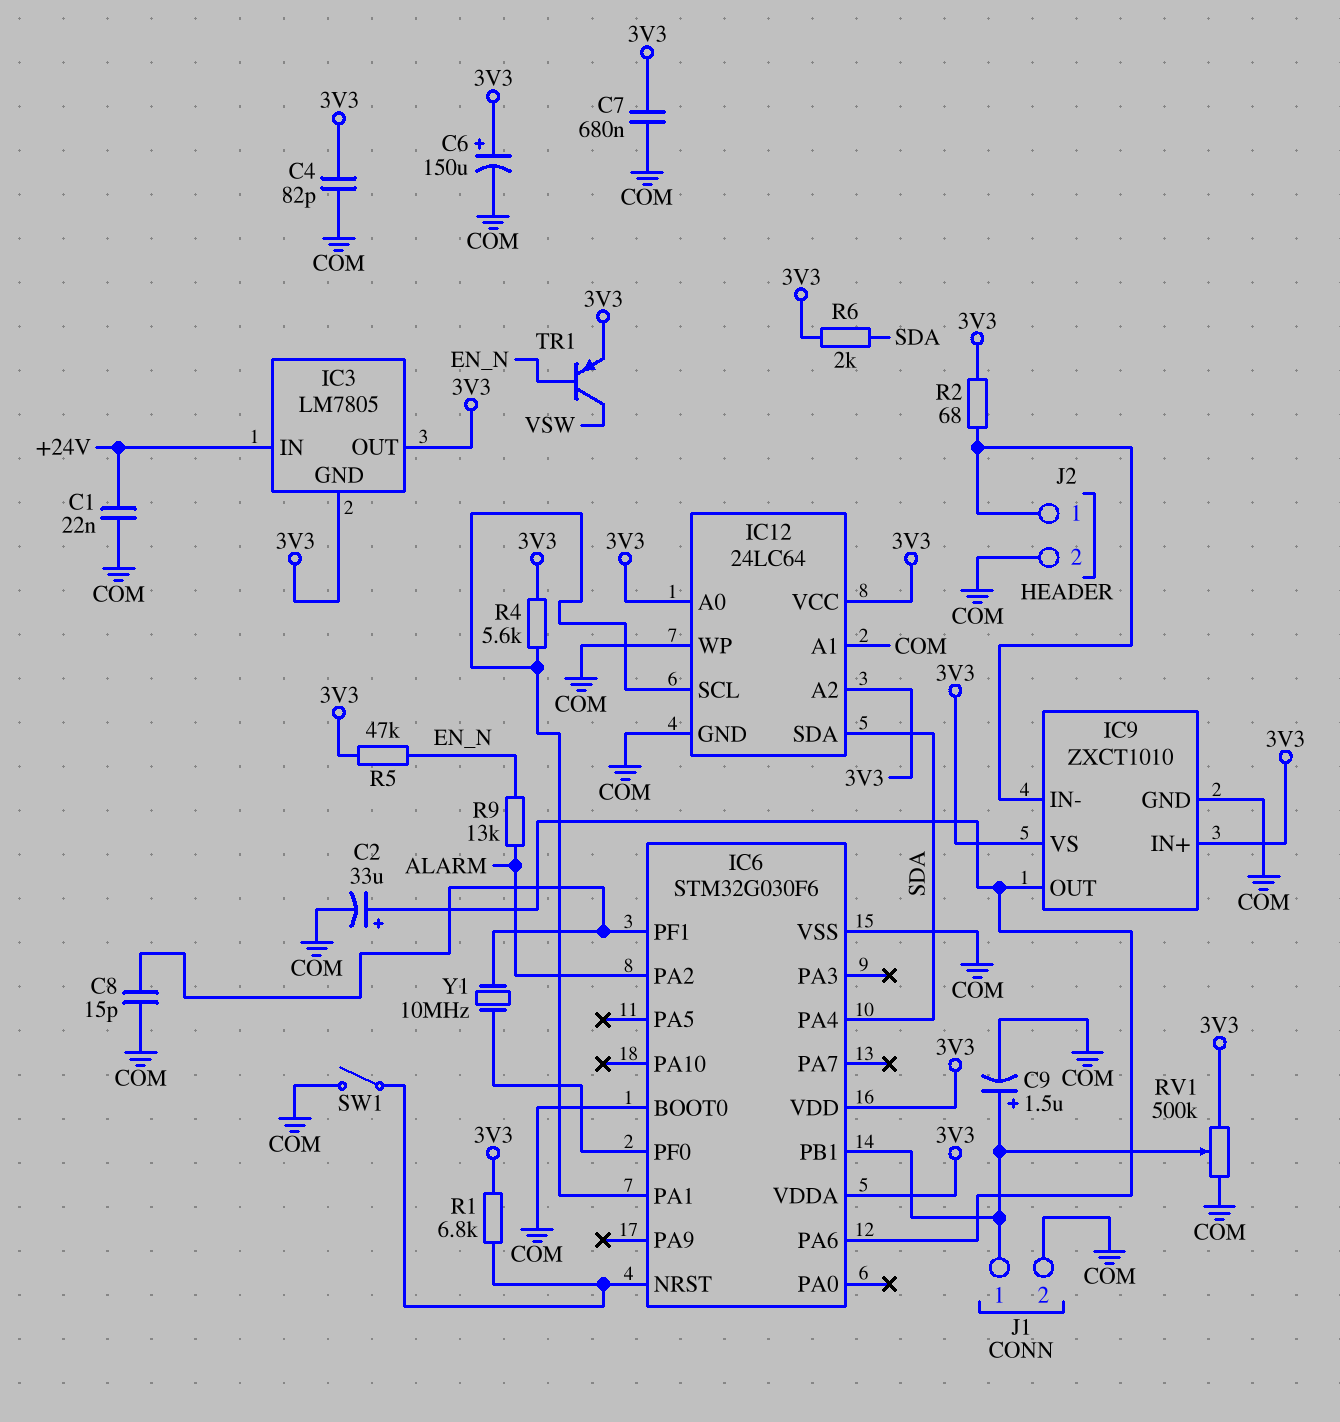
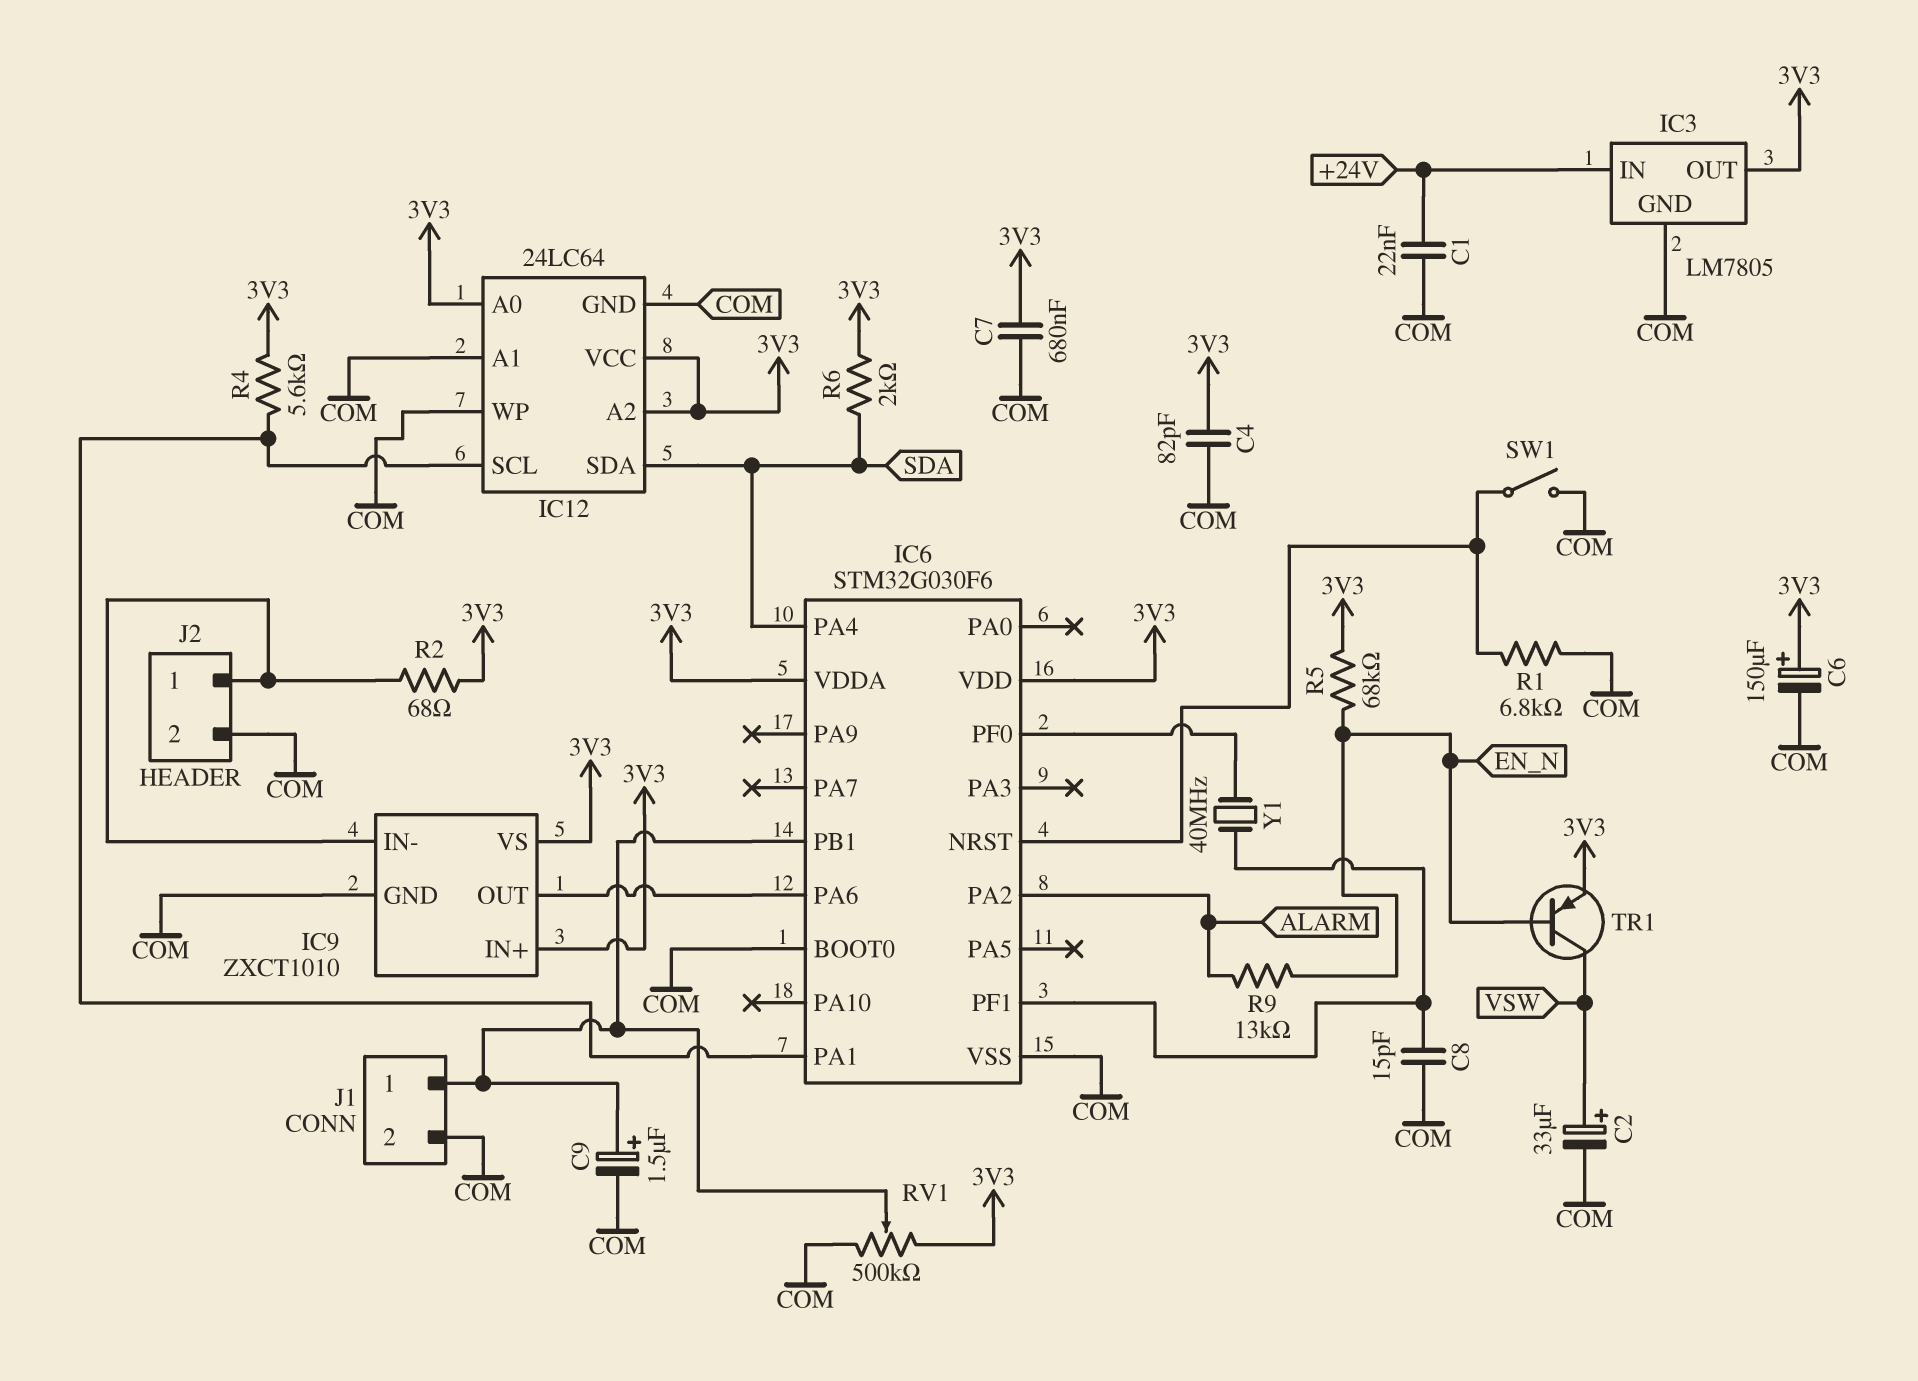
C2: 33uF (plus IC6/PA6, minus COM) -> 33uF (plus VSW, minus COM)
IC3 pin GND: 3V3 -> COM
R1: 6.8k (3V3, IC6/NRST) -> 6.8k (COM, IC6/NRST)
R5: 47k (3V3, EN_N) -> 68k (3V3, EN_N)
Y1: 10MHz (IC6/PF0, IC6/PF1) -> 40MHz (IC6/PF0, IC6/PF1)

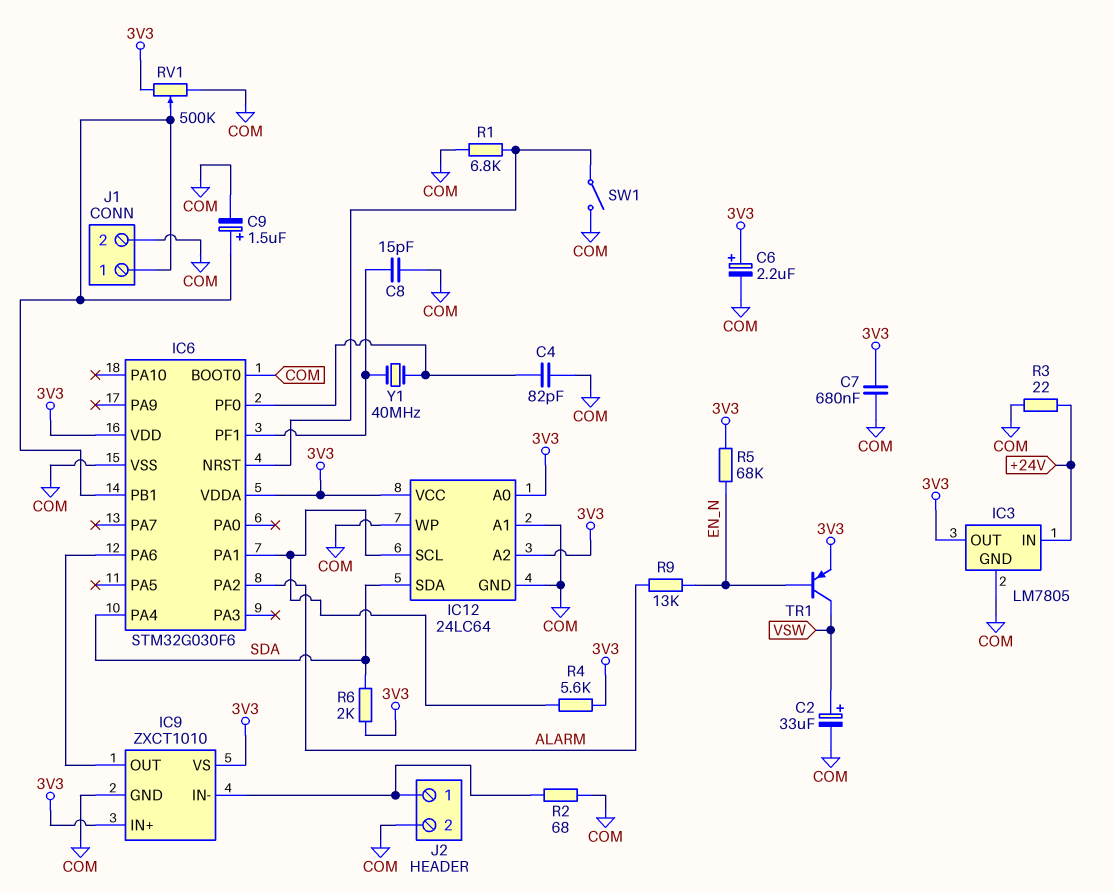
C1: 22nF (+24V, COM) -> none
C4: 82pF (3V3, COM) -> 82pF (COM, IC6/PF0)
C6: 150uF (plus 3V3, minus COM) -> 2.2uF (plus 3V3, minus COM)
R2: 68 (3V3, IC9/IN-) -> 68 (COM, IC9/IN-)
R3: none -> 22 (+24V, COM)

